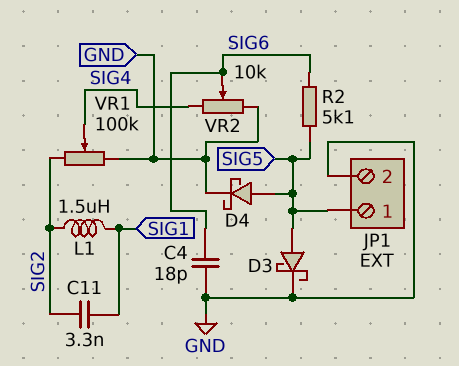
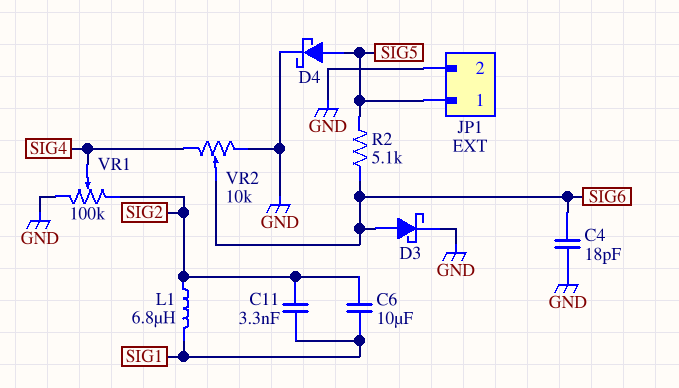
C6: none -> 10uF (SIG1, SIG2)
D3: schottky (A SIG5, K GND) -> schottky (A SIG6, K GND)
L1: 1.5uH (SIG1, SIG2) -> 6.8uH (SIG1, SIG2)

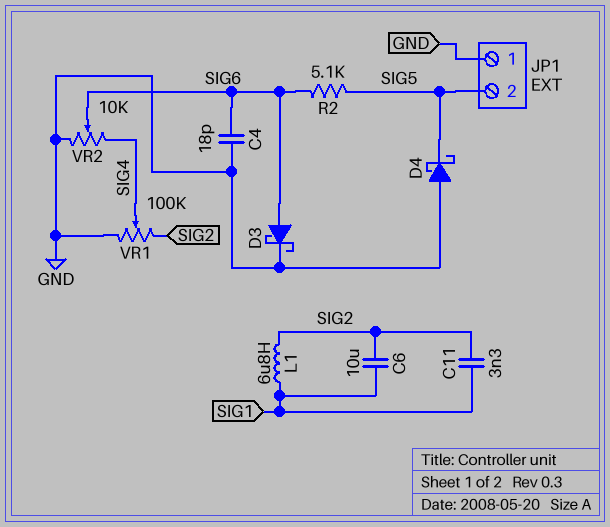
D4: schottky (A SIG5, K GND) -> schottky (A GND, K SIG5)
JP1 pin 1: SIG5 -> GND
JP1 pin 2: GND -> SIG5

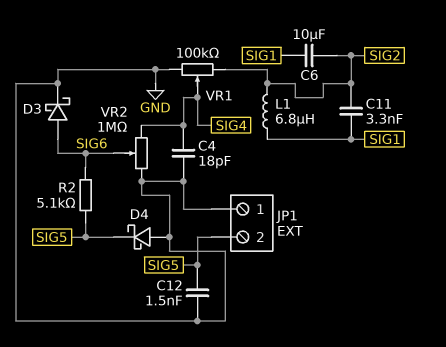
C4: 18pF (GND, SIG6) -> 18pF (GND, SIG4)
C12: none -> 1.5nF (GND, SIG5)
VR2: 10k (GND, SIG4, wiper SIG6) -> 1M (GND, SIG4, wiper SIG6)

